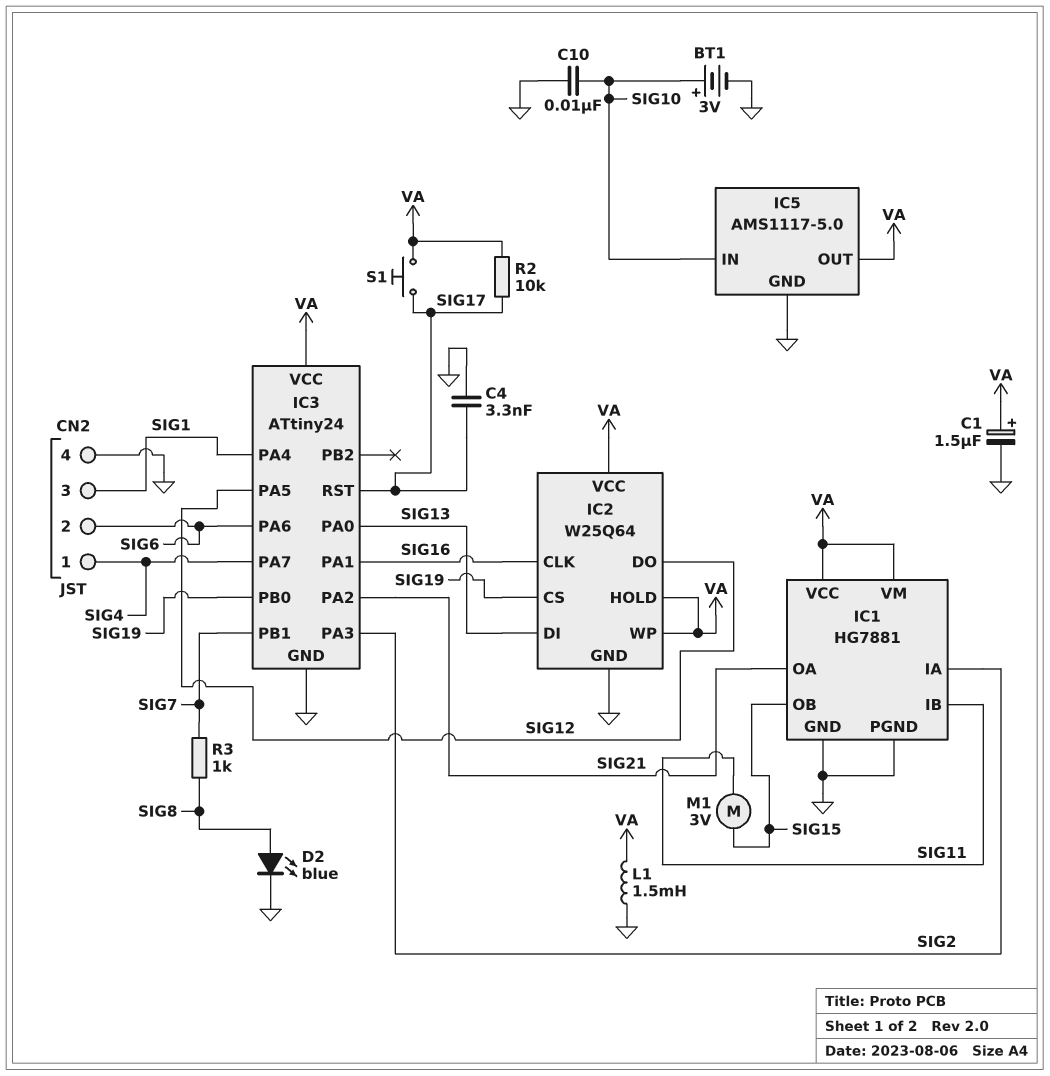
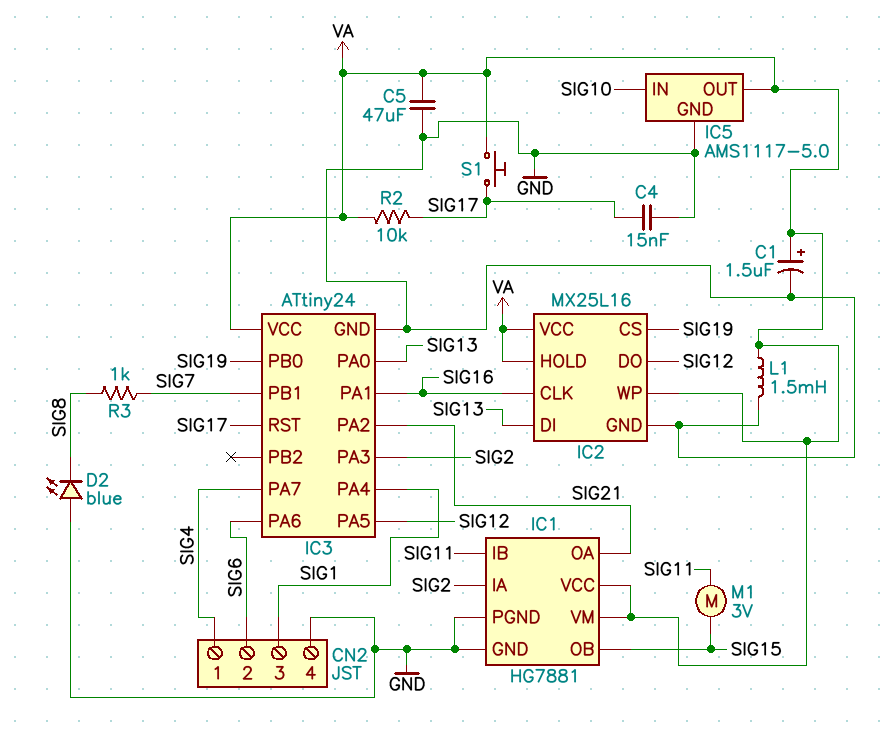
BT1: 3V (plus SIG10, minus GND) -> none
C4: 3.3nF (GND, SIG17) -> 15nF (GND, SIG17)
C5: none -> 47uF (GND, VA)
C10: 10nF (GND, SIG10) -> none
D2: LED blue (A SIG8, K GND) -> LED blue (A GND, K SIG8)
IC2: W25Q64 -> MX25L16

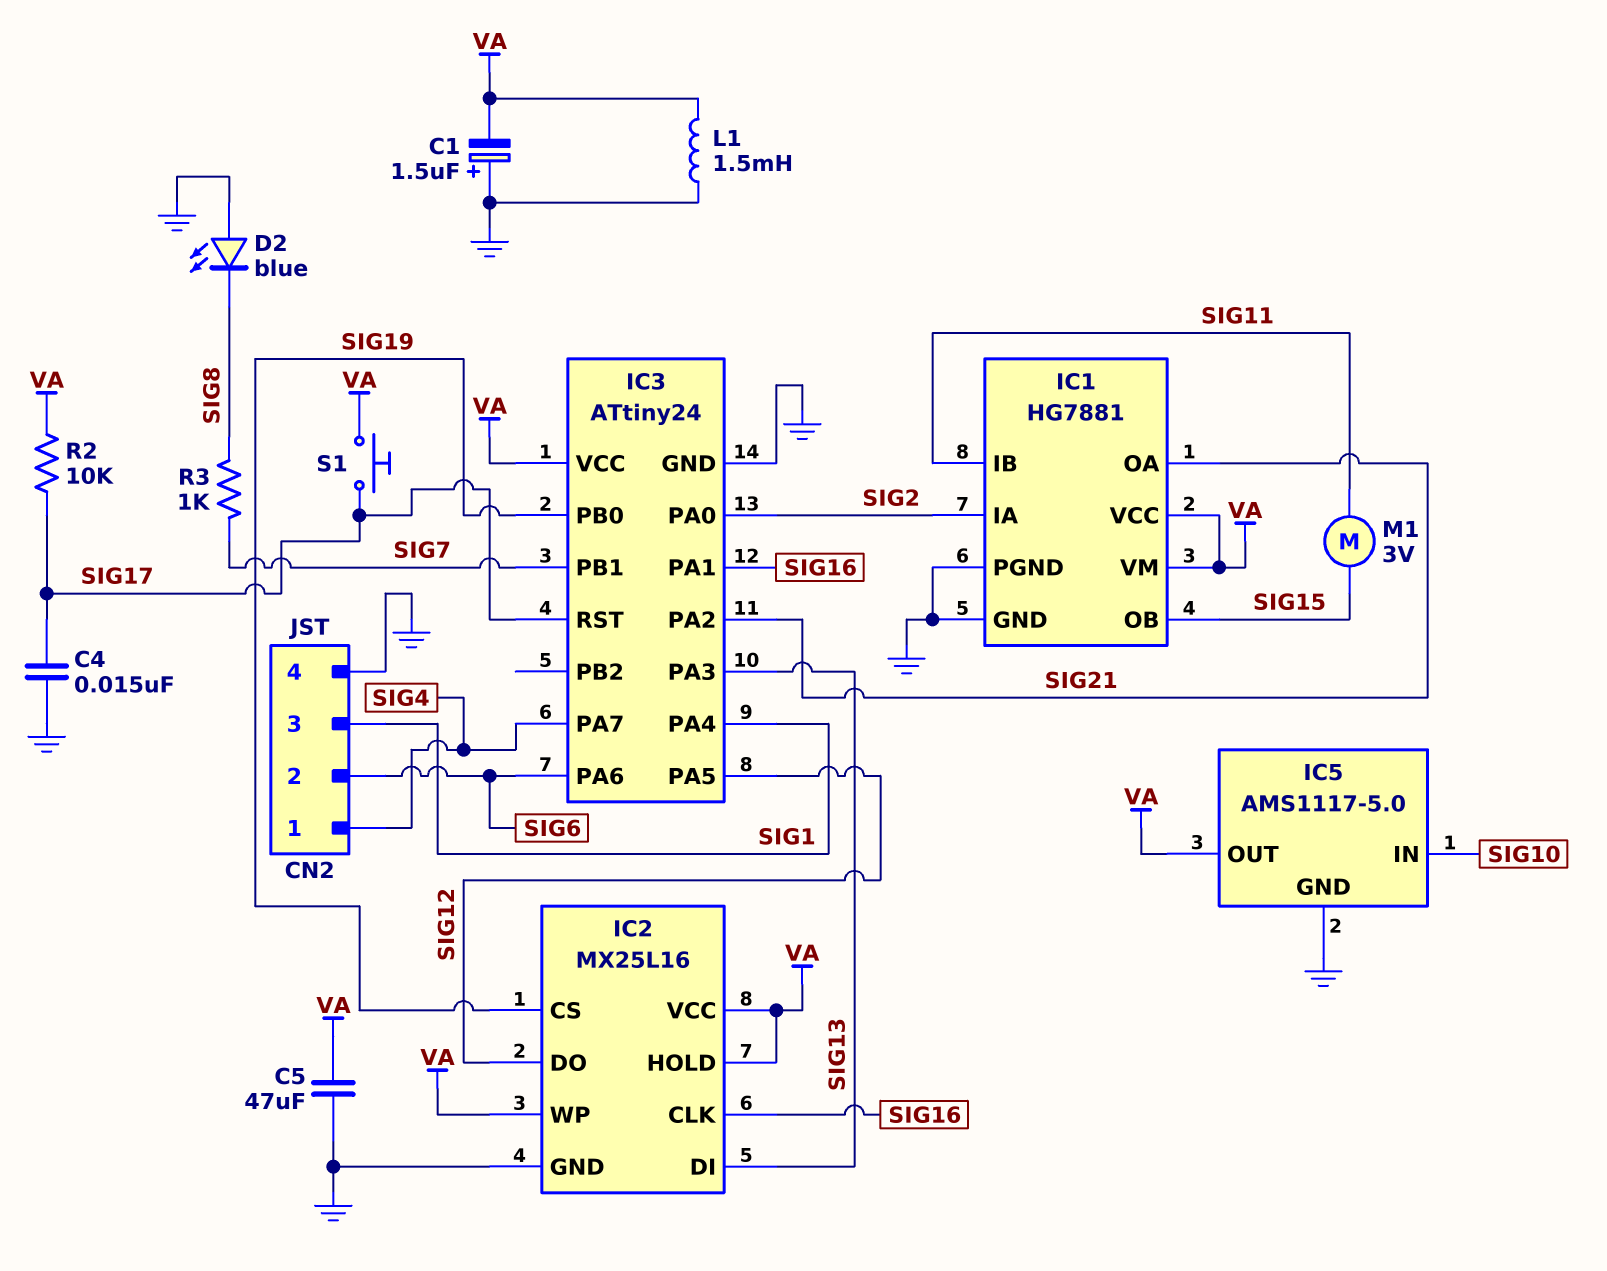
C1: 1.5uF (plus VA, minus GND) -> 1.5uF (plus GND, minus VA)
IC3 pin PA0: SIG13 -> SIG2
IC3 pin PA3: SIG2 -> SIG13

